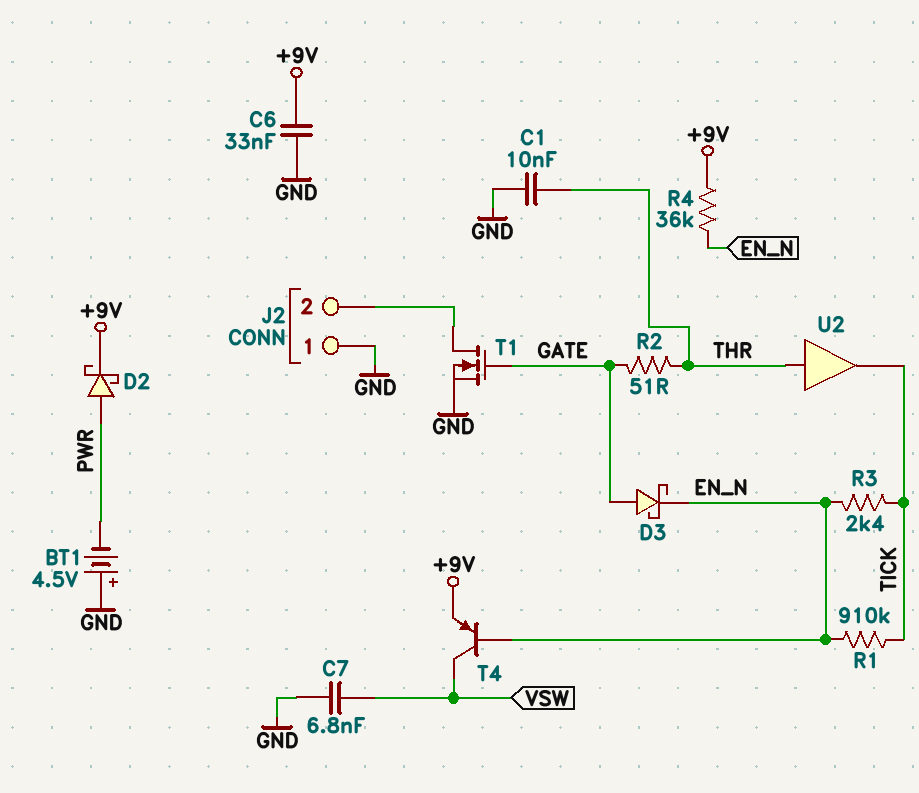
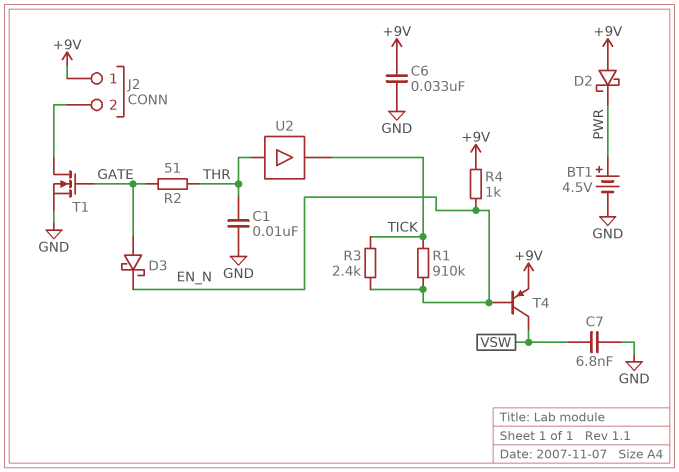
BT1: 4.5V (plus GND, minus PWR) -> 4.5V (plus PWR, minus GND)
D2: schottky (A PWR, K +9V) -> schottky (A +9V, K PWR)
J2 pin 1: GND -> +9V
R4: 36k (+9V, EN_N) -> 1k (+9V, EN_N)

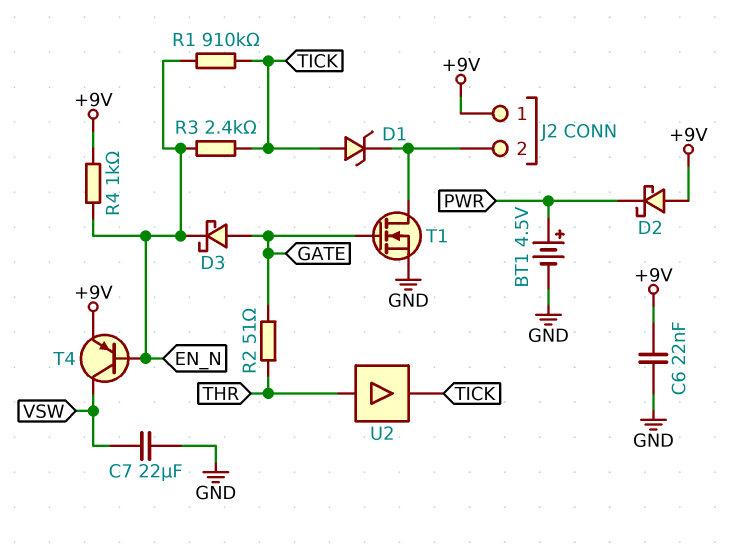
C1: 10nF (GND, THR) -> none
C6: 33nF (+9V, GND) -> 22nF (+9V, GND)
C7: 6.8nF (GND, VSW) -> 22uF (GND, VSW)
D1: none -> zener (A TICK, K J2/2)

